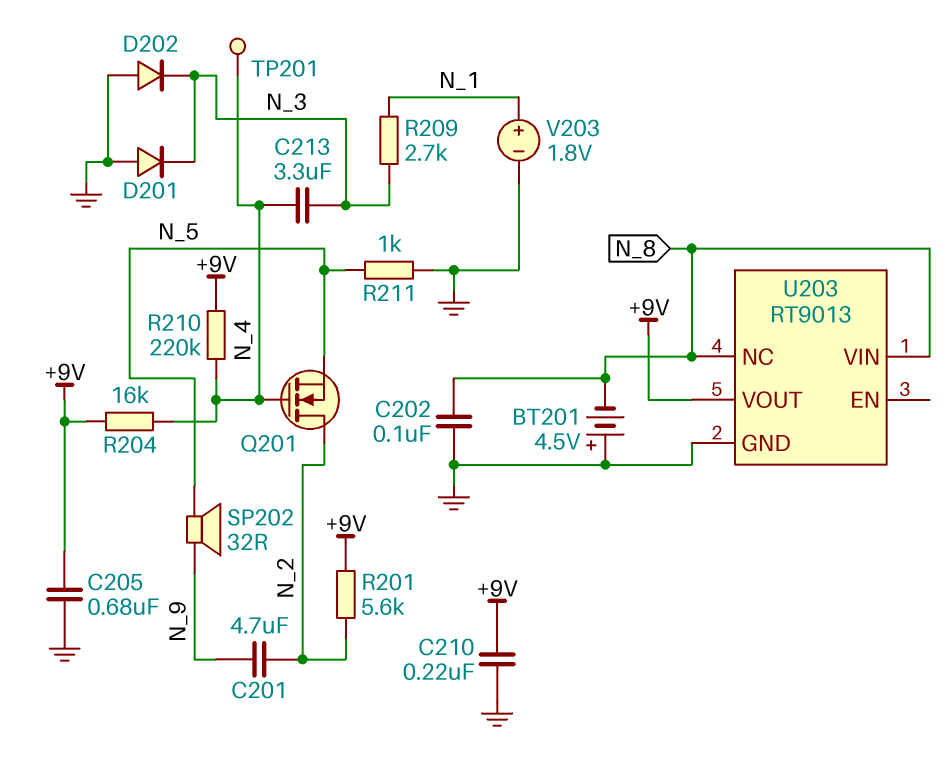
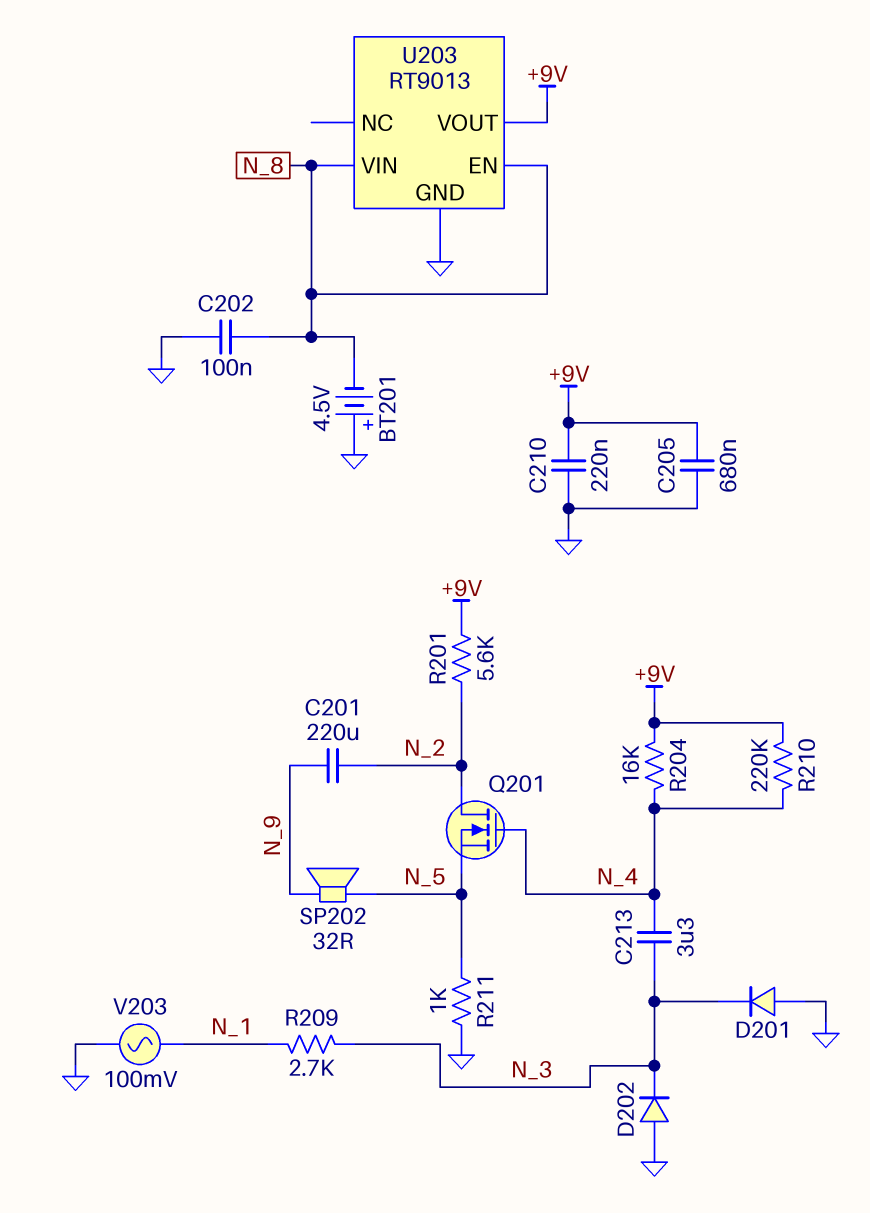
C201: 4.7uF (N_2, N_9) -> 220uF (N_2, N_9)
TP201: test point (N_4) -> none
U203 pin EN: none -> N_8
U203 pin NC: N_8 -> none
V203: 1.8V (plus N_1, minus GND) -> AC 100mV (GND, N_1)

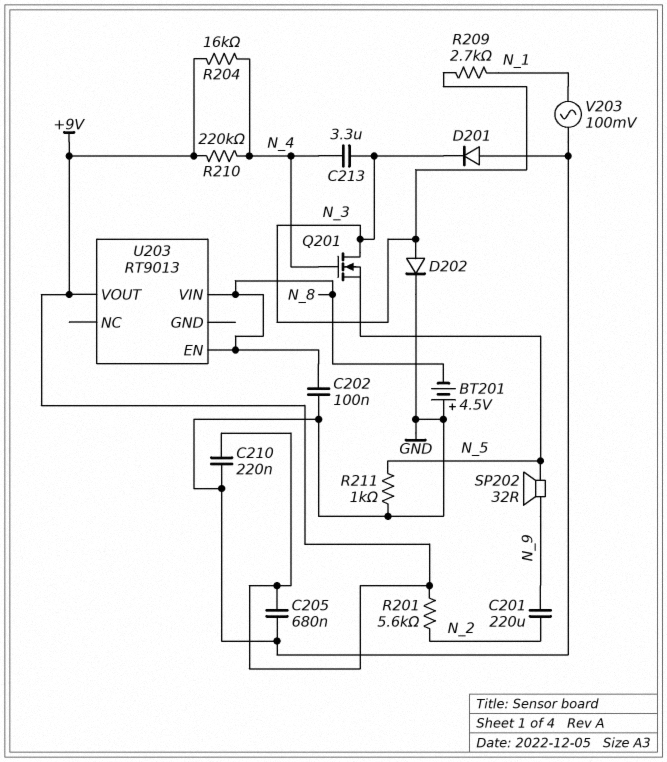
D202: diode (A GND, K N_3) -> diode (A N_3, K GND)
Q201: NMOS (G N_4, D N_2, S N_5) -> NMOS (G N_4, D N_3, S N_5)
U203 pin GND: GND -> none

